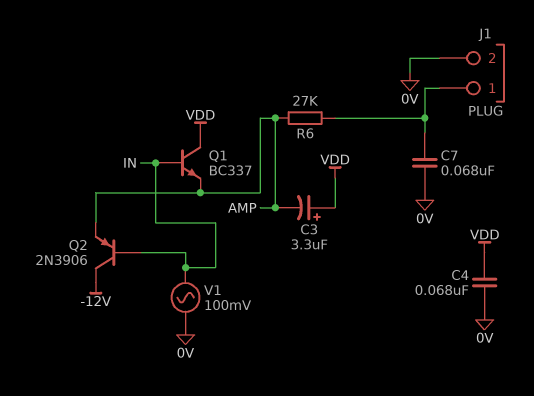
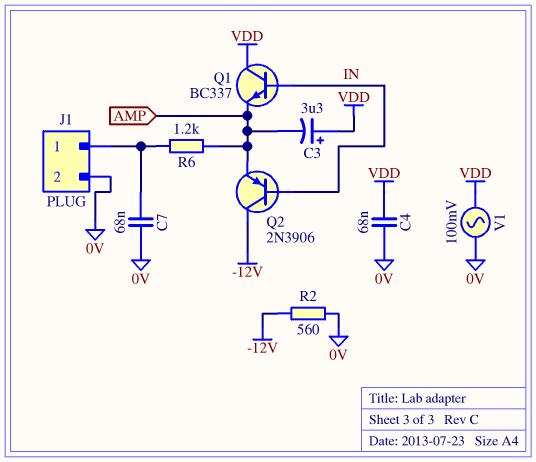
R2: none -> 560 (-12V, 0V)
R6: 27k (AMP, J1/1) -> 1.2k (AMP, J1/1)
V1: AC 100mV (0V, IN) -> AC 100mV (0V, VDD)

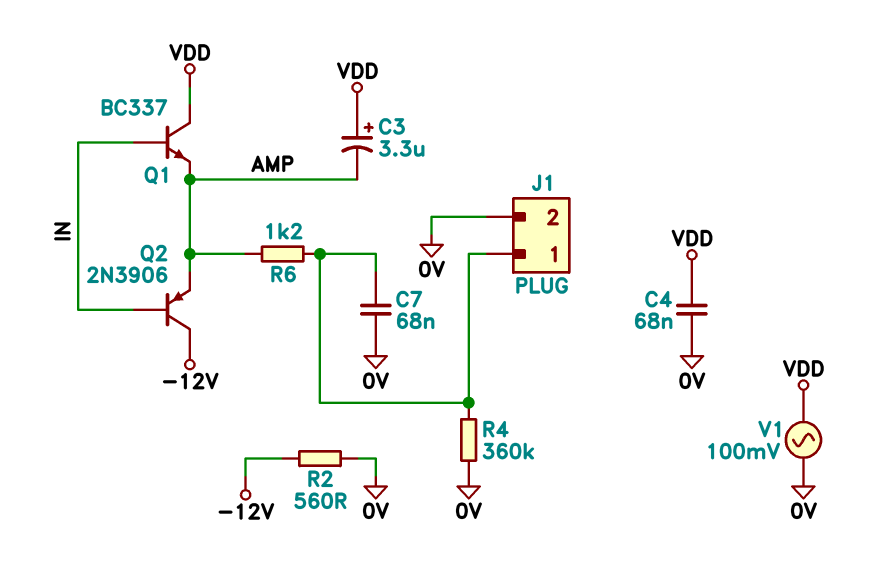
R4: none -> 360k (0V, J1/1)

